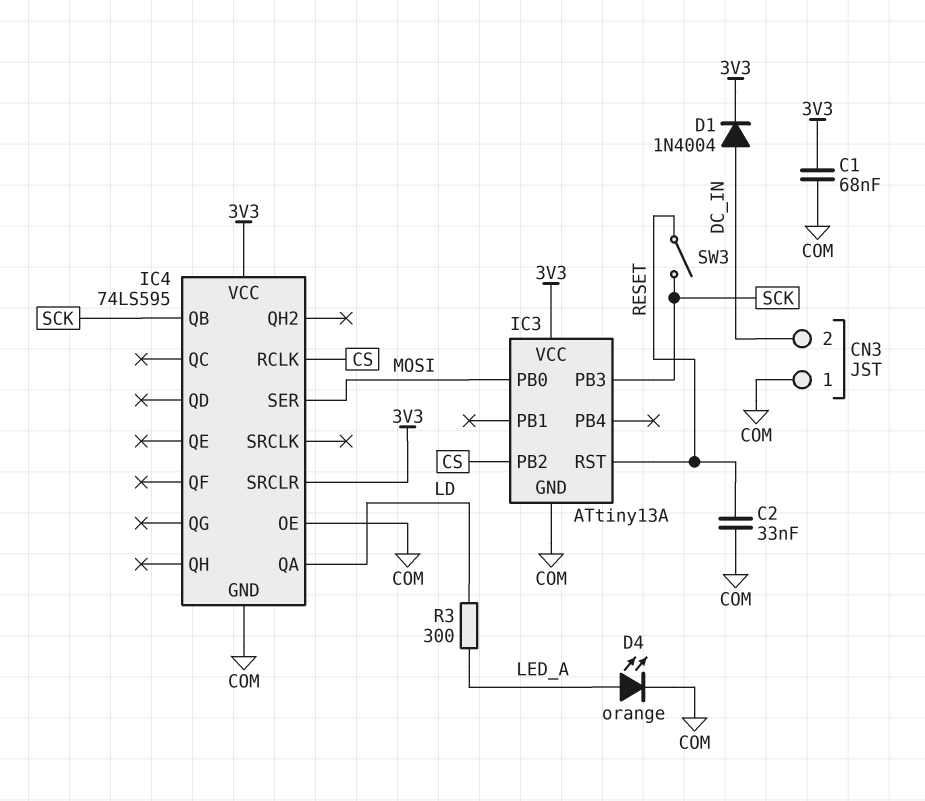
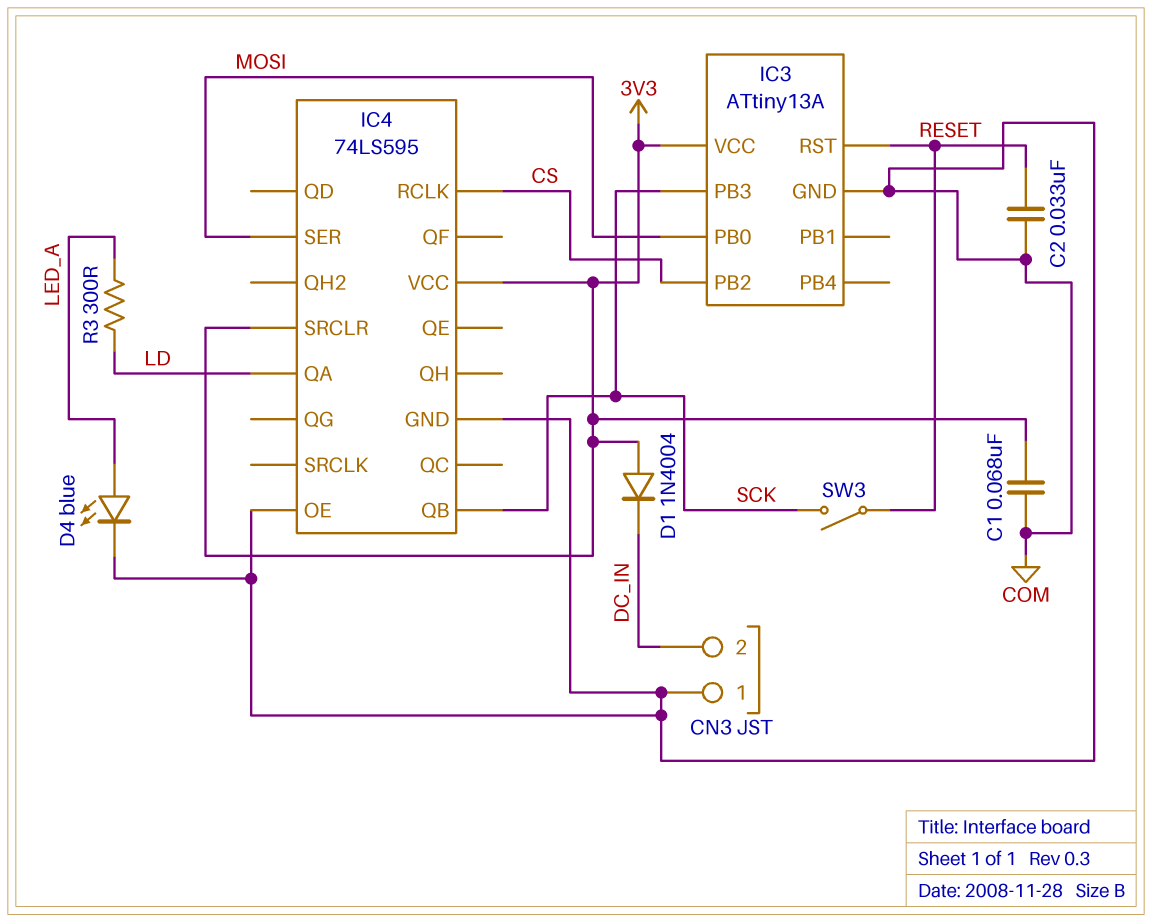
D1: diode 1N4004 (A DC_IN, K 3V3) -> diode 1N4004 (A 3V3, K DC_IN)
D4: LED orange (A LED_A, K COM) -> LED blue (A LED_A, K COM)

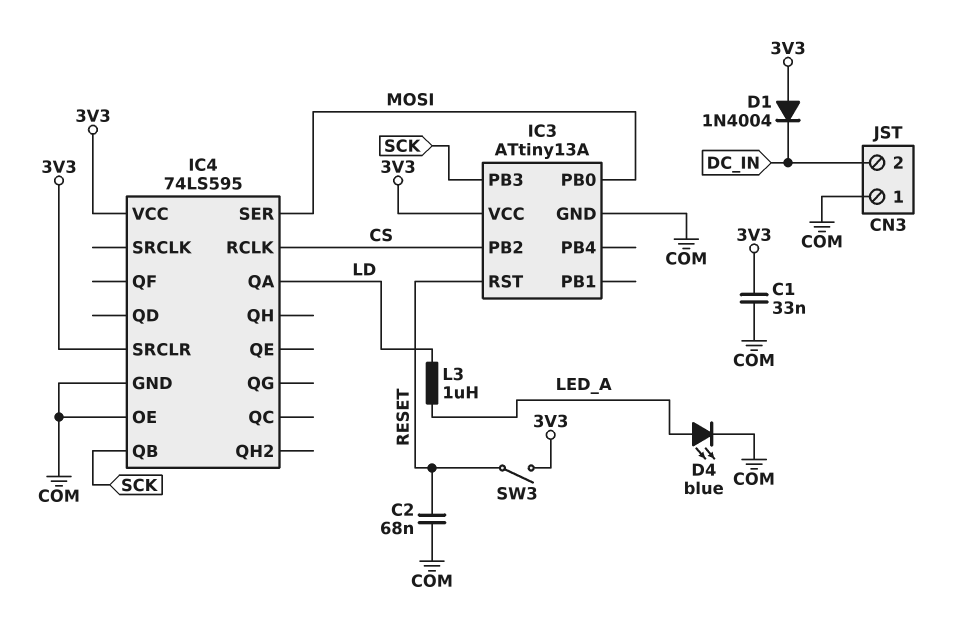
C1: 68nF (3V3, COM) -> 33nF (3V3, COM)
C2: 33nF (COM, RESET) -> 68nF (COM, RESET)
L3: none -> 1uH (LD, LED_A)
R3: 300 (LD, LED_A) -> none
SW3: switch (RESET, SCK) -> switch (3V3, RESET)

